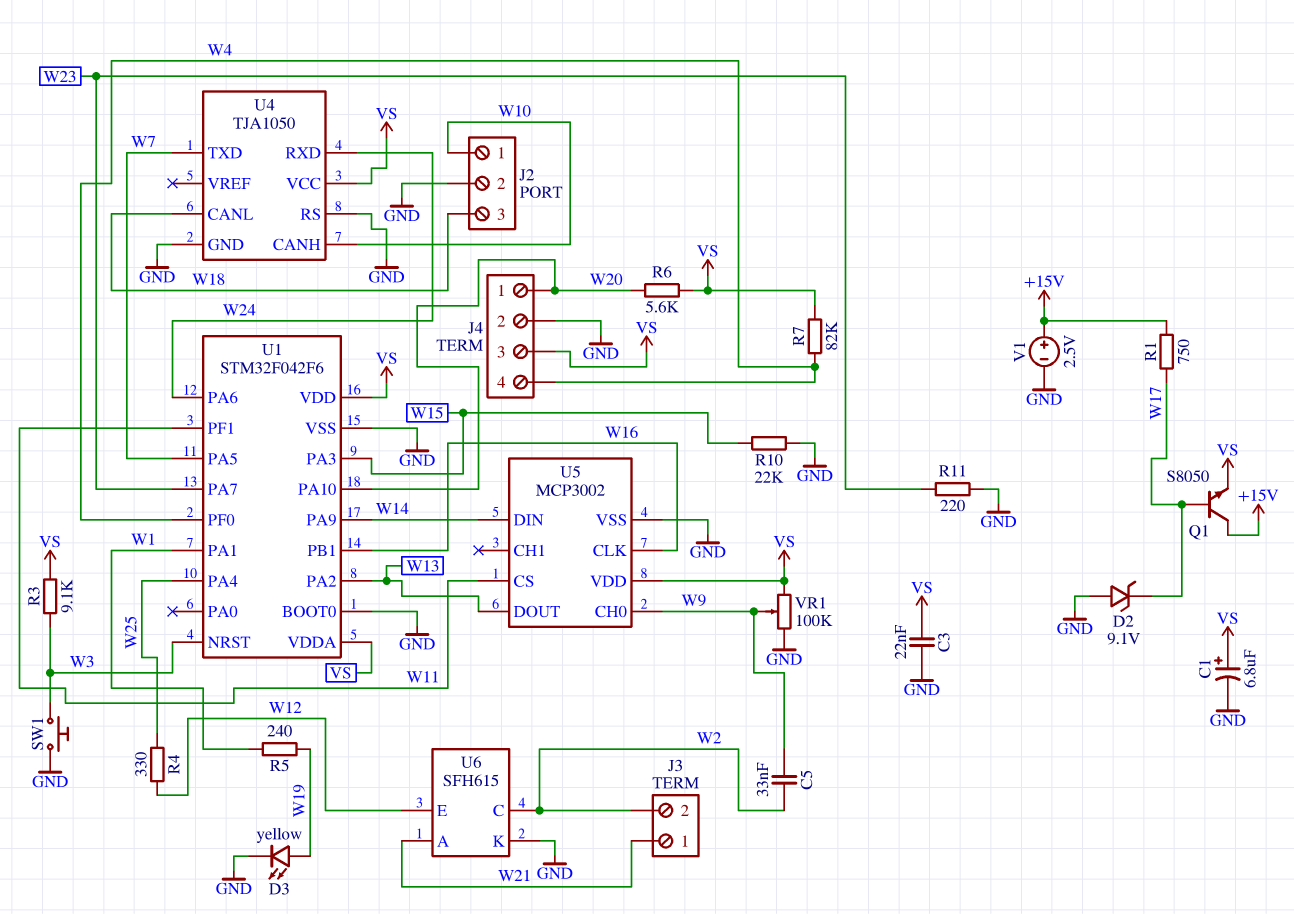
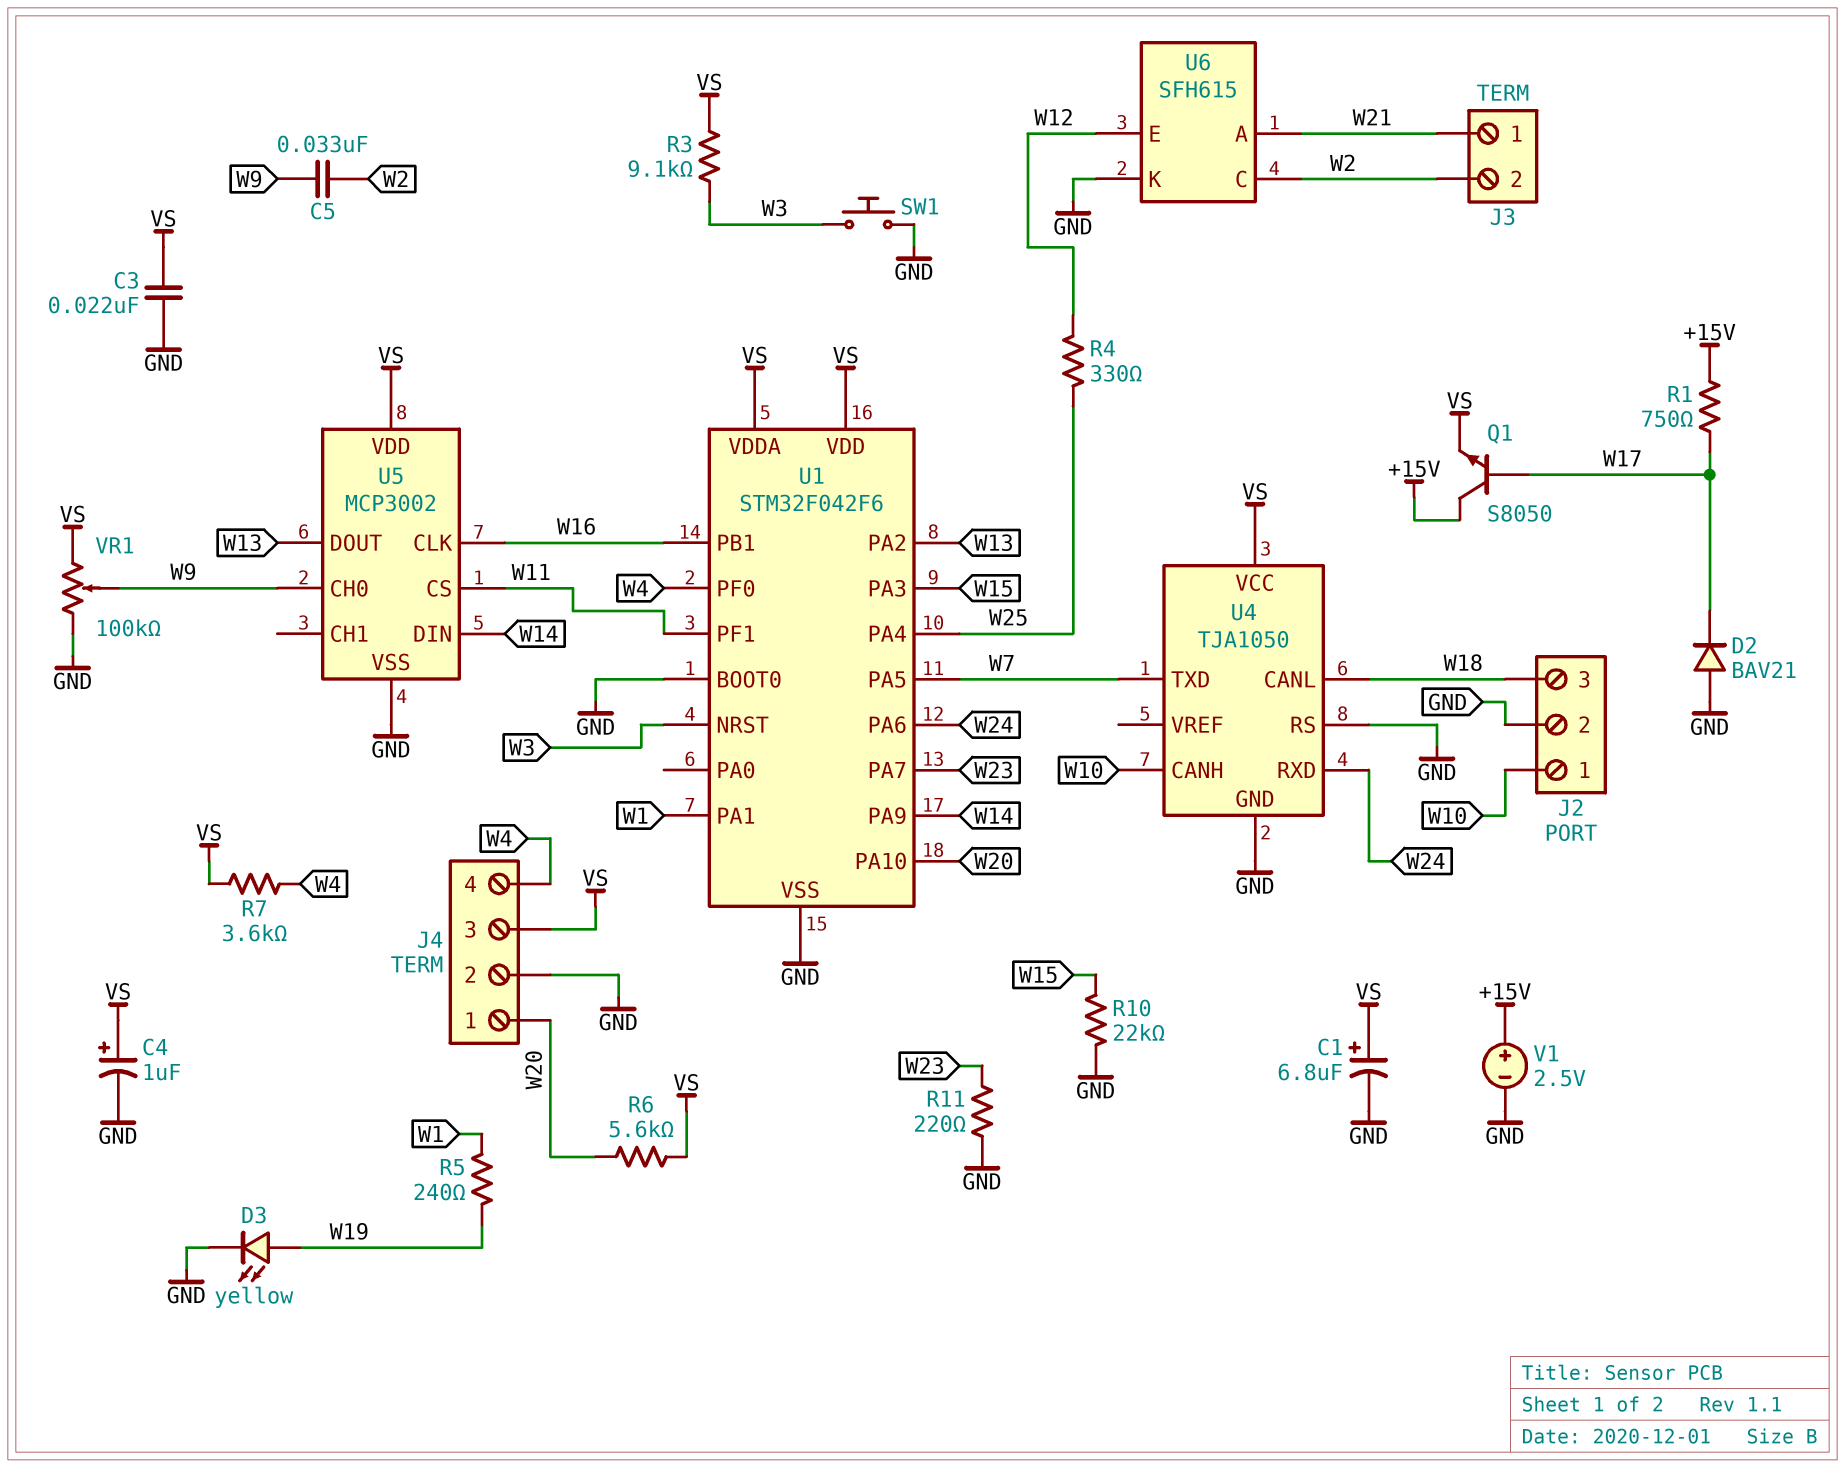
C4: none -> 1uF (plus VS, minus GND)
D2: zener 9.1V (A GND, K W17) -> diode BAV21 (A GND, K W17)
R7: 82k (VS, W4) -> 3.6k (VS, W4)

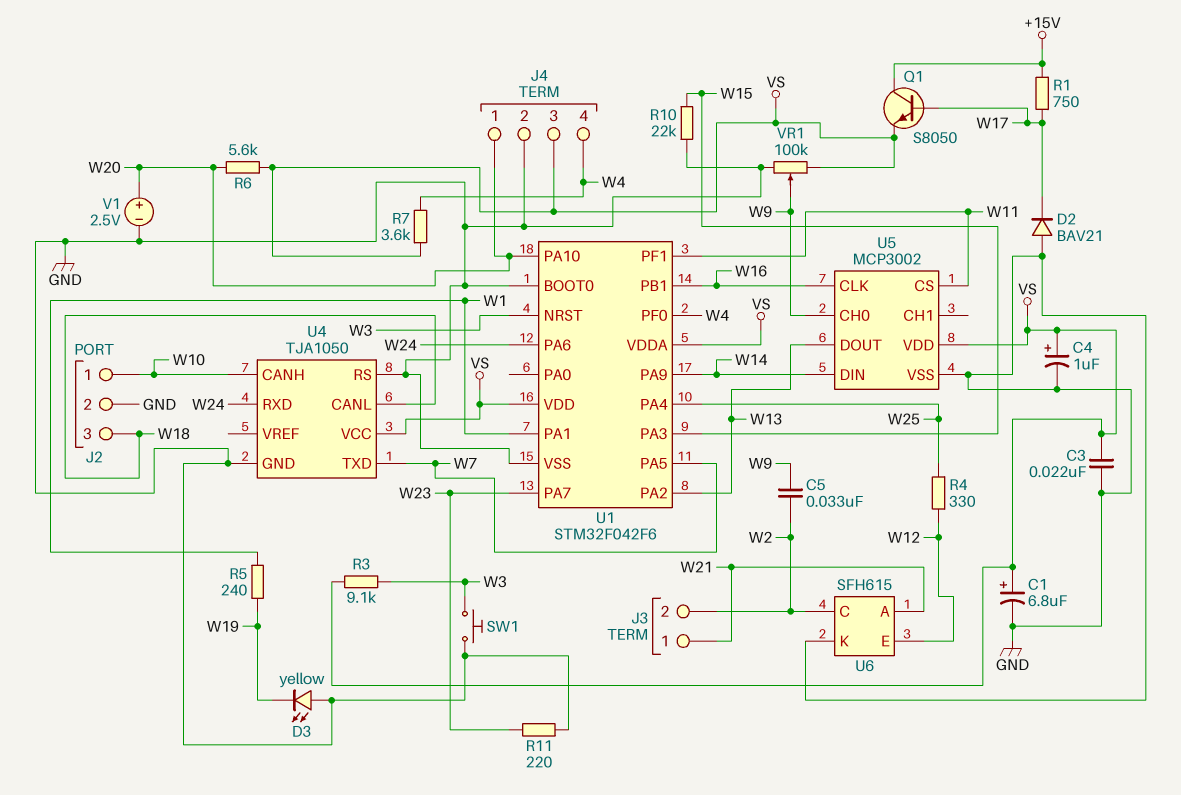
D3: LED yellow (A W19, K GND) -> LED yellow (A GND, K W19)
V1: 2.5V (plus +15V, minus GND) -> 2.5V (plus W20, minus GND)

